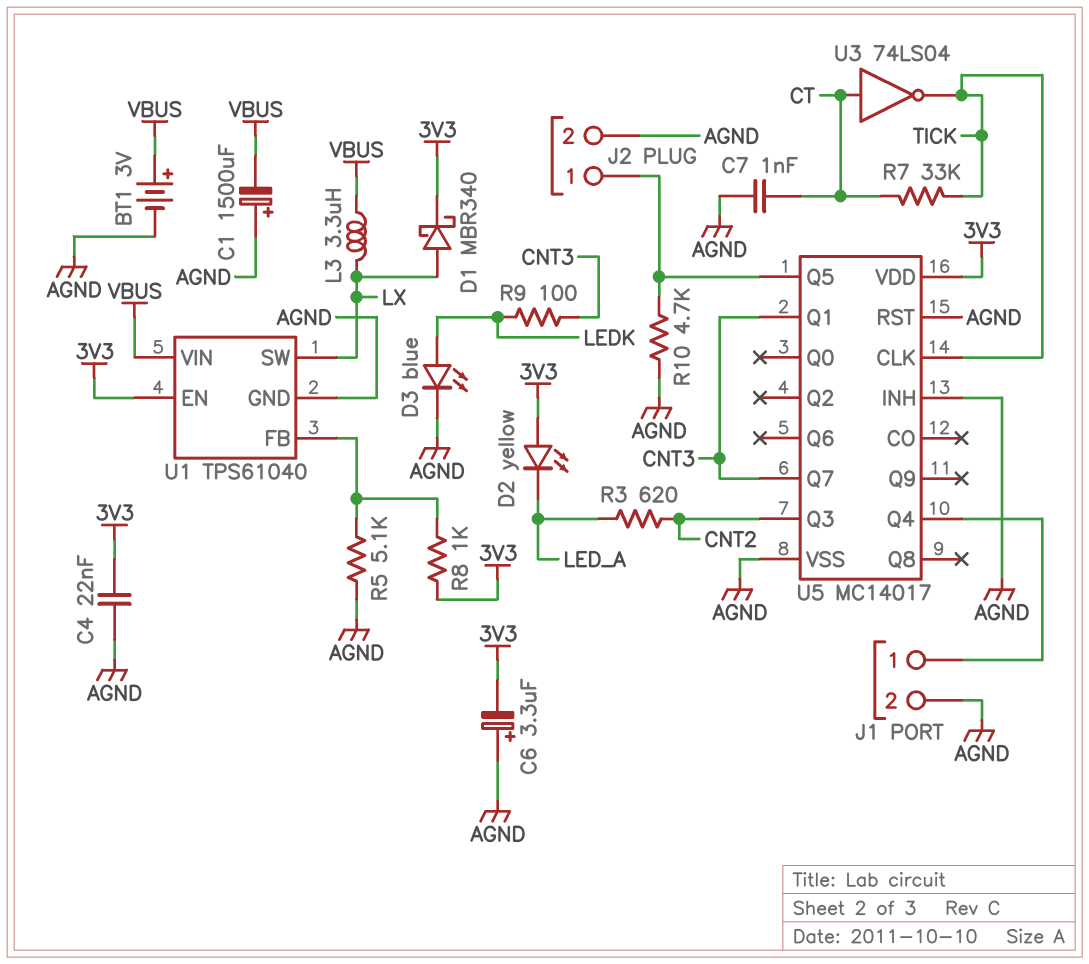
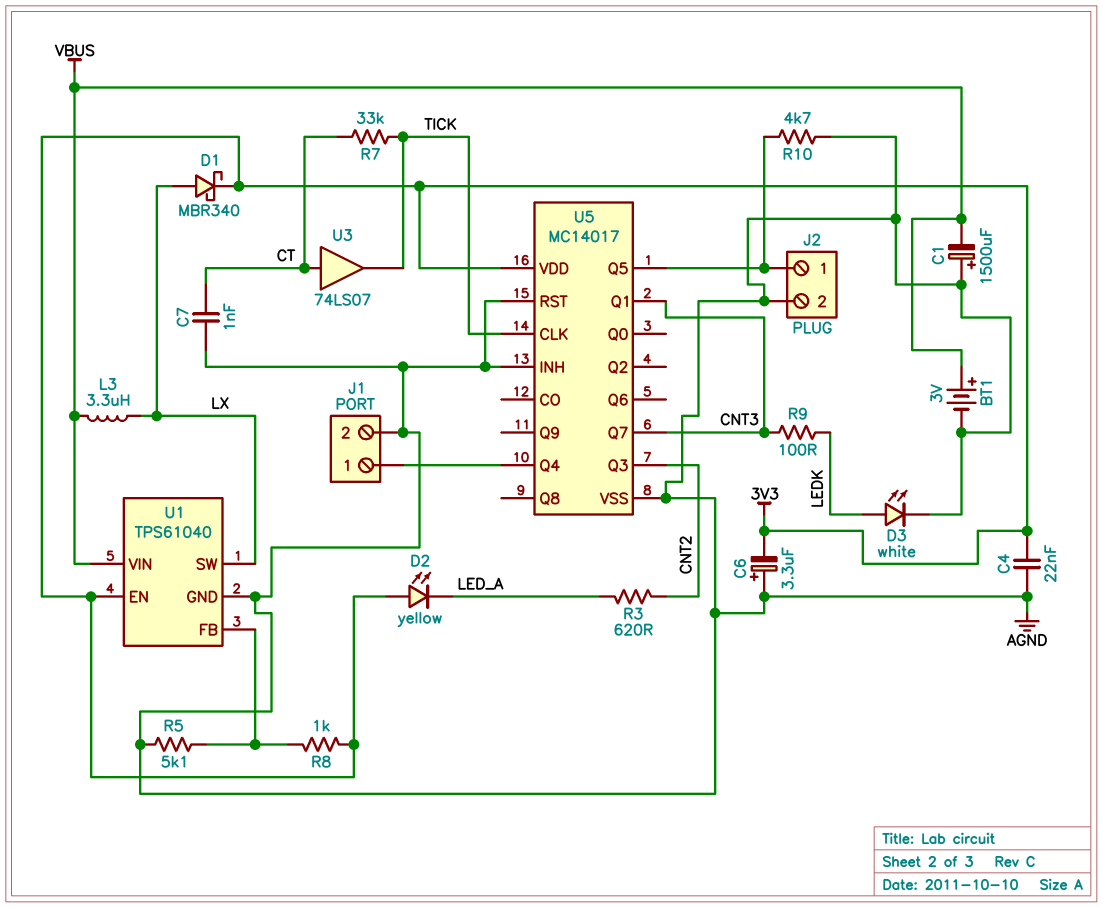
D3: LED blue (A LEDK, K AGND) -> LED white (A LEDK, K AGND)
U3: NOT 74LS04 (in CT, out TICK) -> buffer 74LS07 (in CT, out TICK)

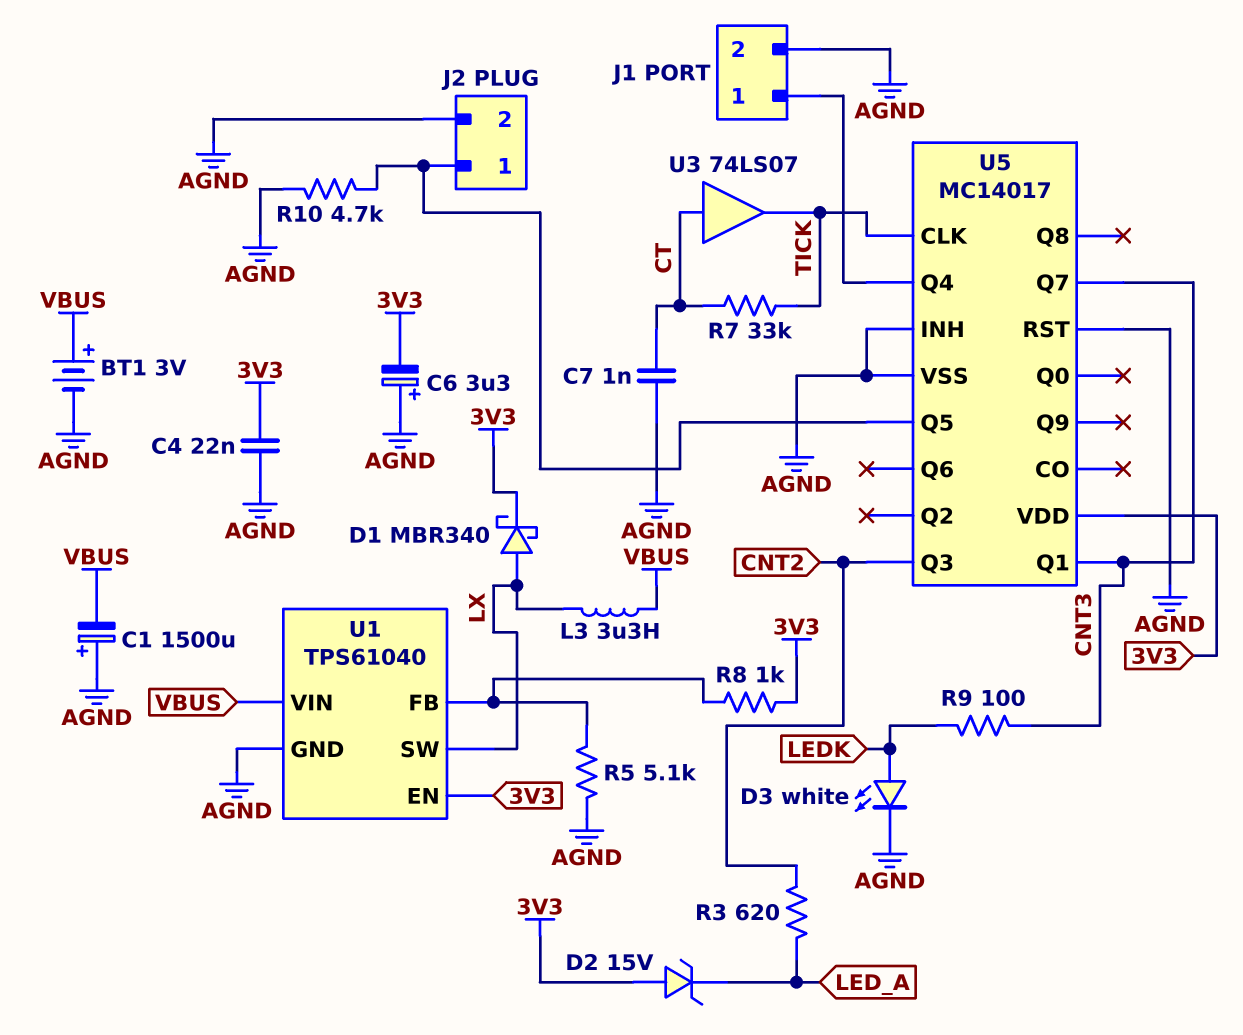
D2: LED yellow (A 3V3, K LED_A) -> zener 15V (A 3V3, K LED_A)

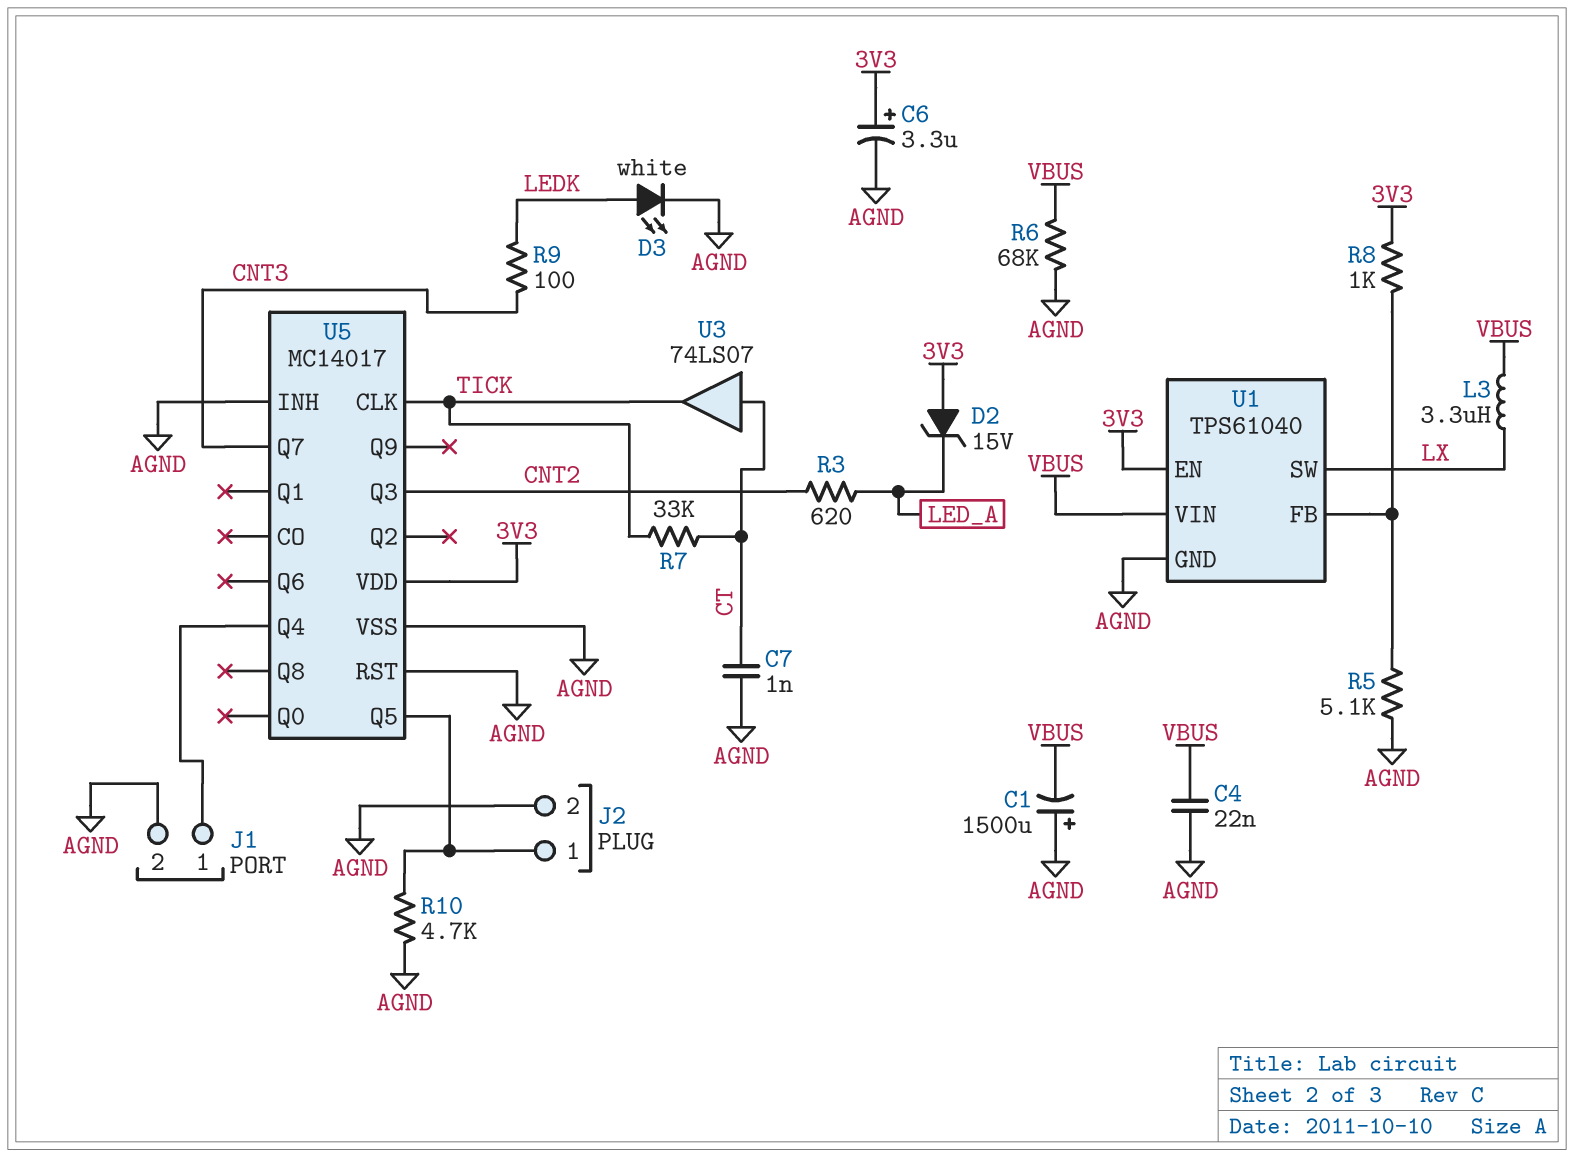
BT1: 3V (plus VBUS, minus AGND) -> none
C4: 22nF (3V3, AGND) -> 22nF (AGND, VBUS)
C6: 3.3uF (plus AGND, minus 3V3) -> 3.3uF (plus 3V3, minus AGND)
D1: schottky MBR340 (A LX, K 3V3) -> none
R6: none -> 68k (AGND, VBUS)
U5 pin Q1: CNT3 -> none

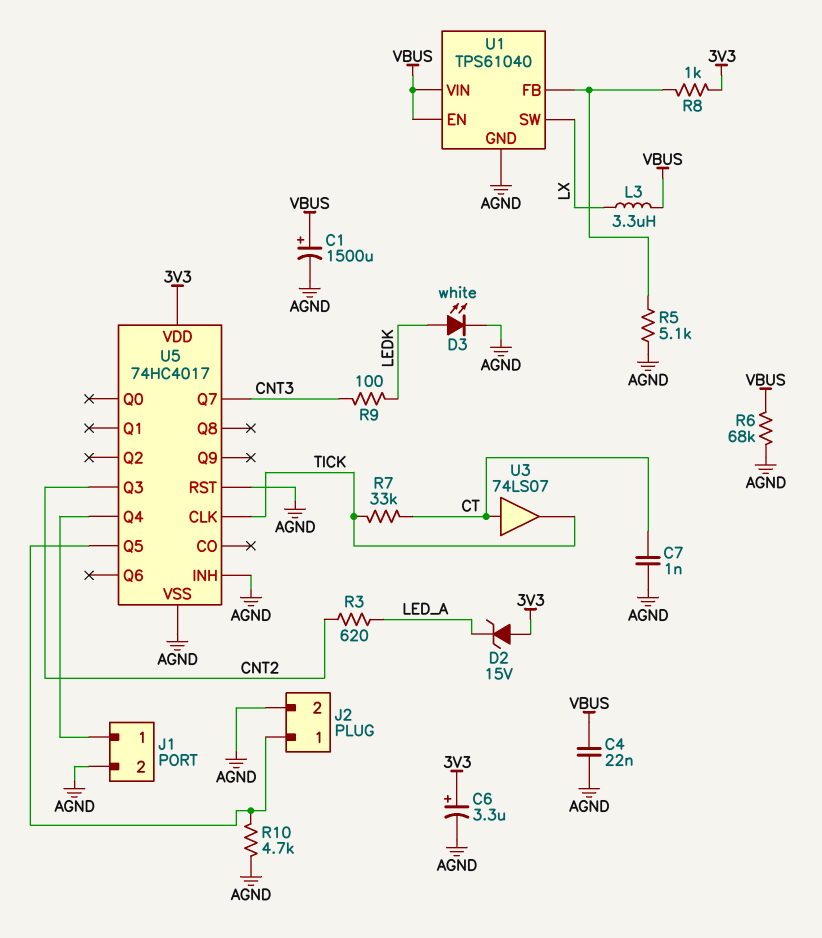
C1: 1500uF (plus AGND, minus VBUS) -> 1500uF (plus VBUS, minus AGND)
U1 pin EN: 3V3 -> VBUS
U5: MC14017 -> 74HC4017

